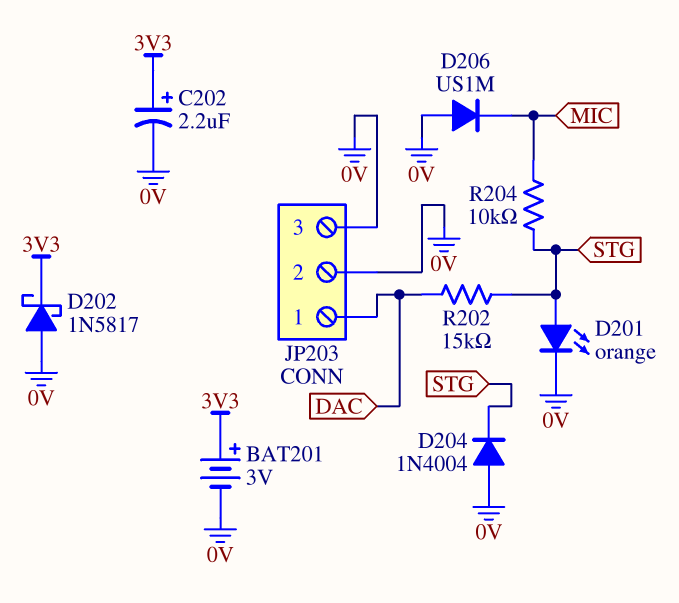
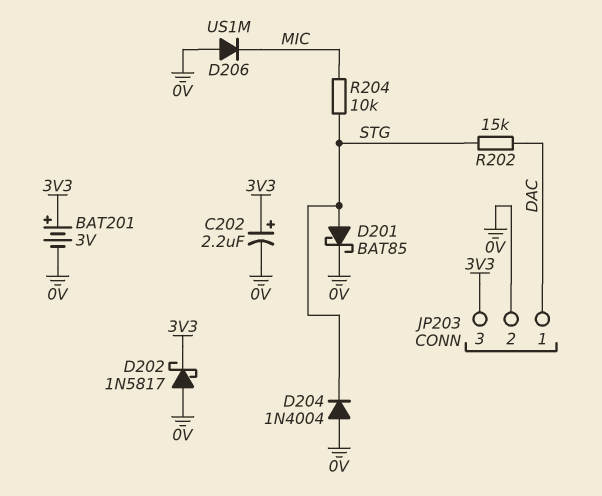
D201: LED orange (A STG, K 0V) -> schottky BAT85 (A STG, K 0V)
JP203 pin 3: 0V -> 3V3

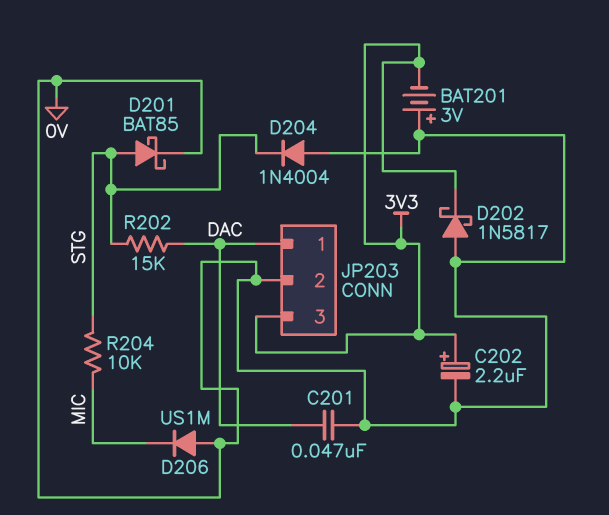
BAT201: 3V (plus 3V3, minus 0V) -> 3V (plus 0V, minus 3V3)
C201: none -> 47nF (0V, DAC)

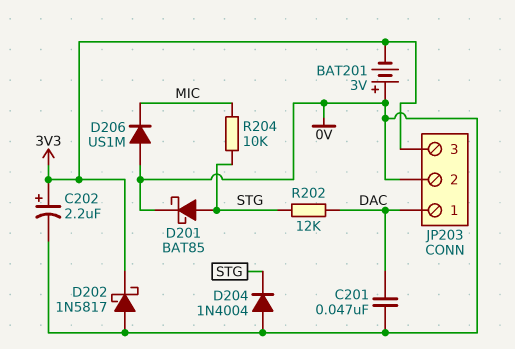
R202: 15k (DAC, STG) -> 12k (DAC, STG)

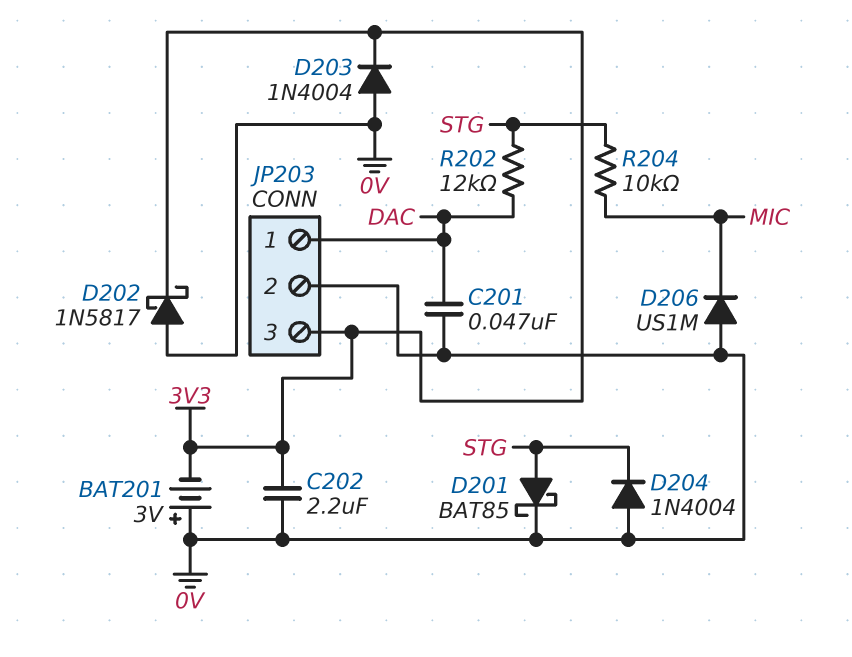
C202: 2.2uF (plus 3V3, minus 0V) -> 2.2uF (0V, 3V3)
D203: none -> diode 1N4004 (A 0V, K 3V3)

